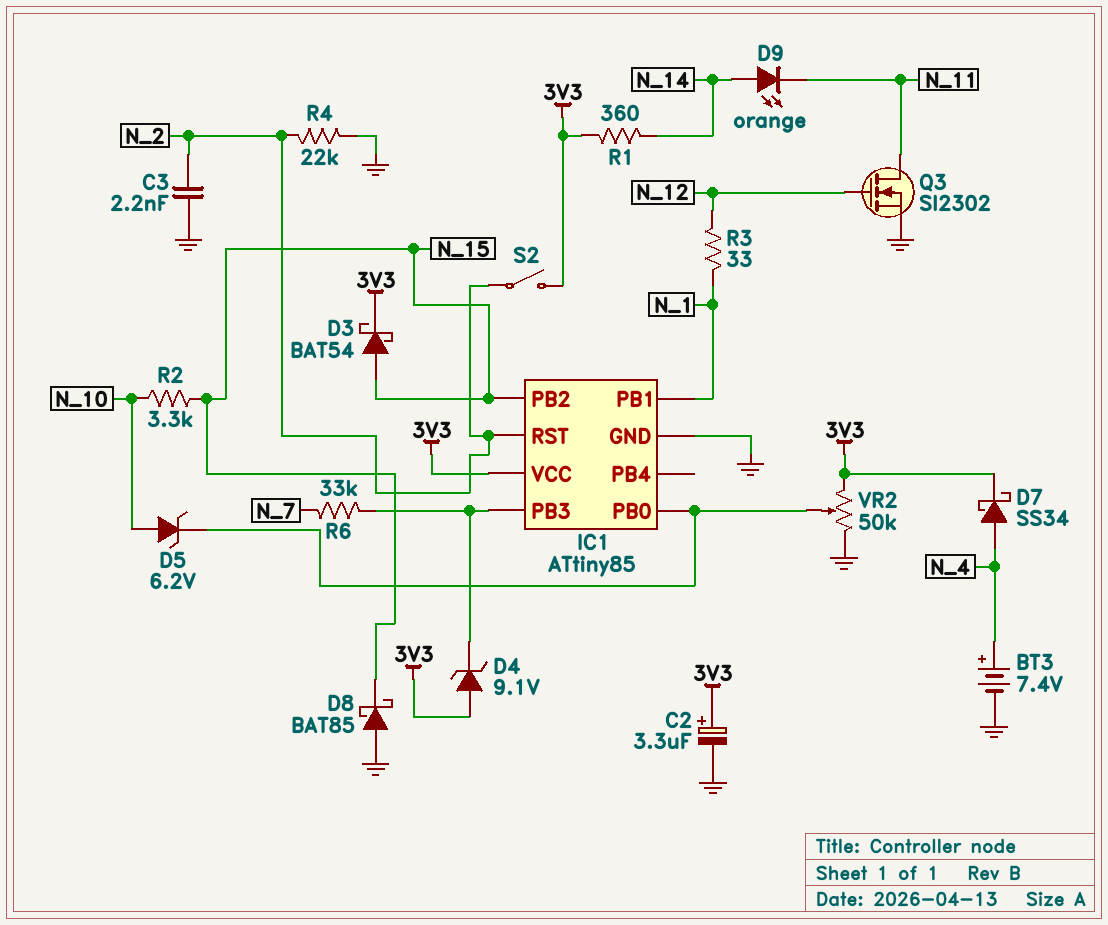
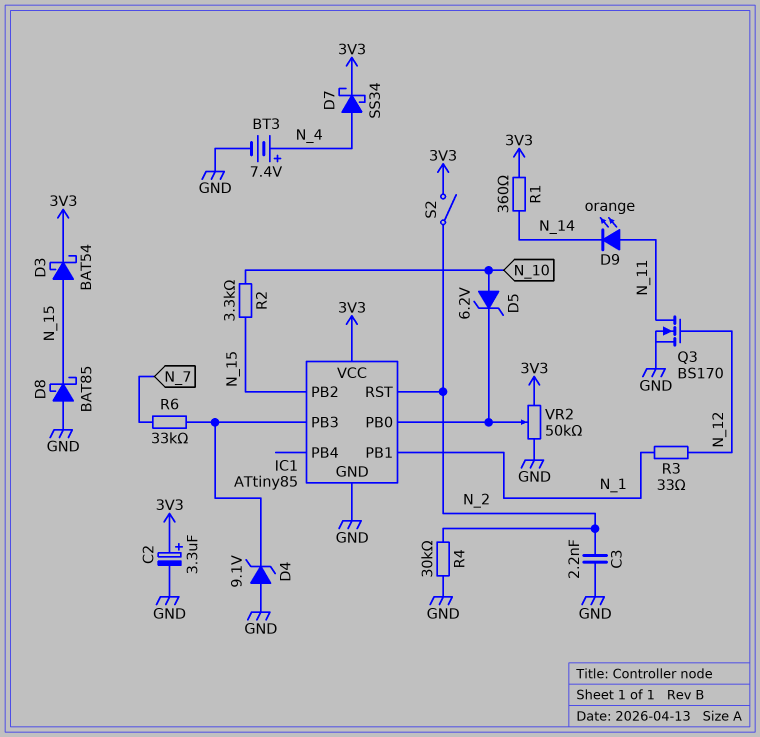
D4: zener 9.1V (A 3V3, K IC1/PB3) -> zener 9.1V (A GND, K IC1/PB3)
D9: LED orange (A N_14, K N_11) -> LED orange (A N_11, K N_14)
Q3: NMOS SI2302 (G N_12, D N_11, S GND) -> NMOS BS170 (G N_12, D N_11, S GND)
R4: 22k (GND, N_2) -> 30k (GND, N_2)

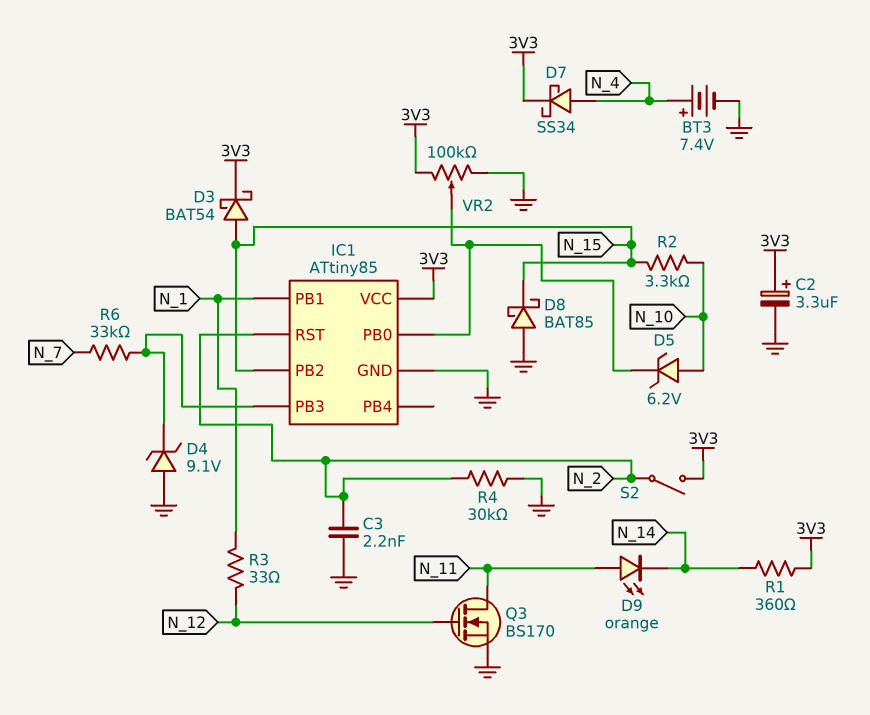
VR2: 50k (3V3, GND, wiper IC1/PB0) -> 100k (3V3, GND, wiper IC1/PB0)

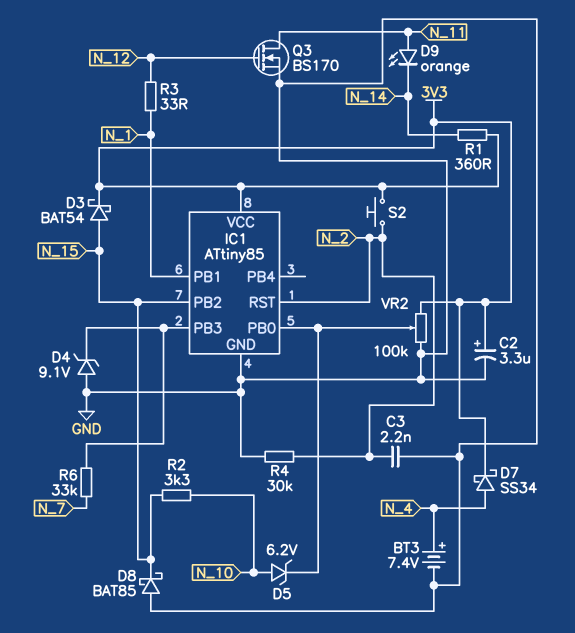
S2: switch (3V3, N_2) -> button (3V3, N_2)

